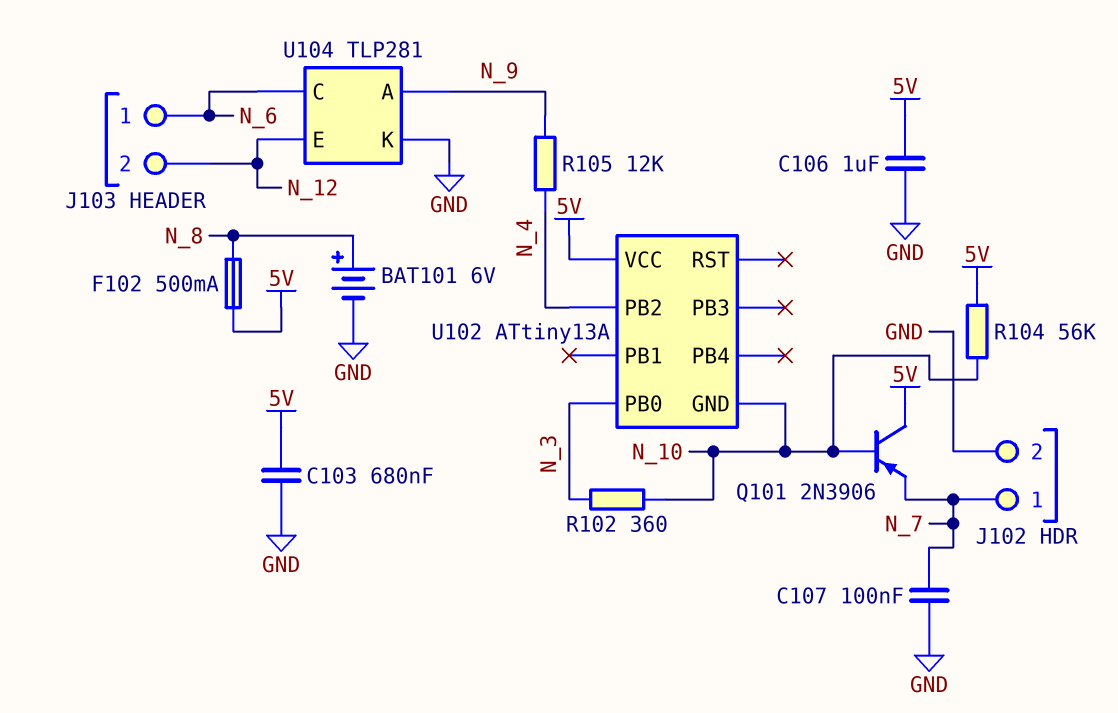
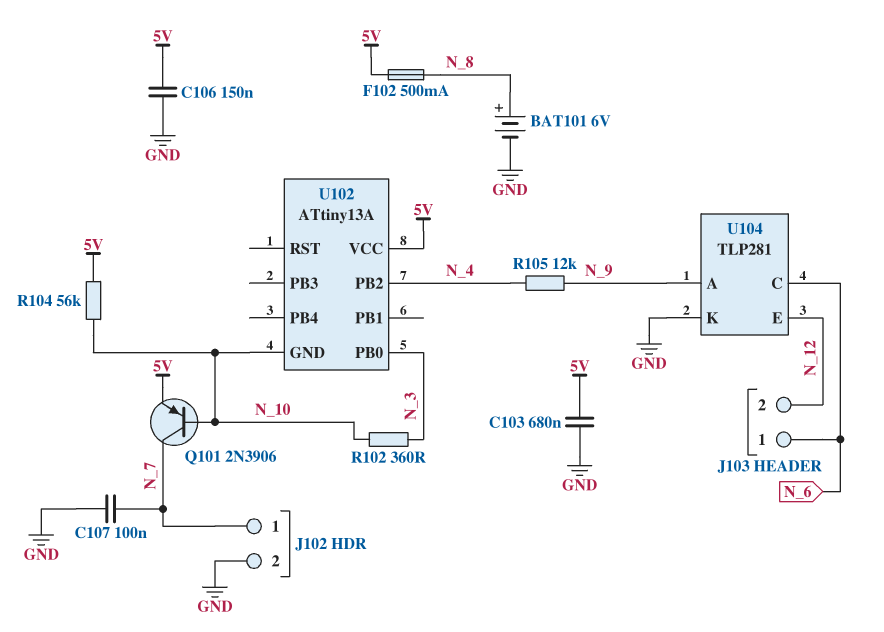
C106: 1uF (5V, GND) -> 150nF (5V, GND)
Q101: PNP 2N3906 (B N_10, C 5V, E N_7) -> PNP 2N3906 (B N_10, C N_7, E 5V)

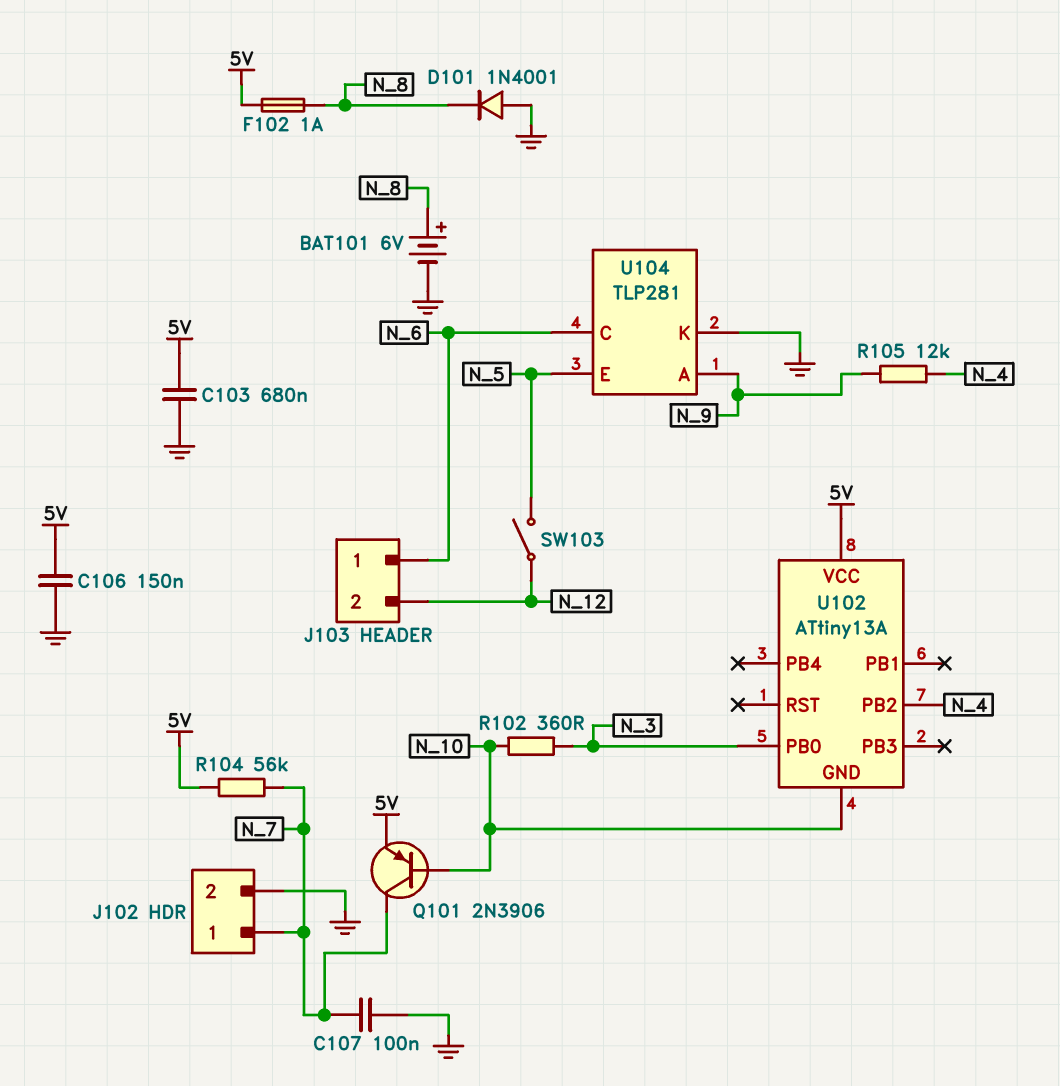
D101: none -> diode 1N4001 (A GND, K N_8)
F102: 500mA (5V, N_8) -> 1A (5V, N_8)
R104: 56k (5V, N_10) -> 56k (5V, N_7)
SW103: none -> switch (N_5, N_12)
U104 pin E: N_12 -> N_5

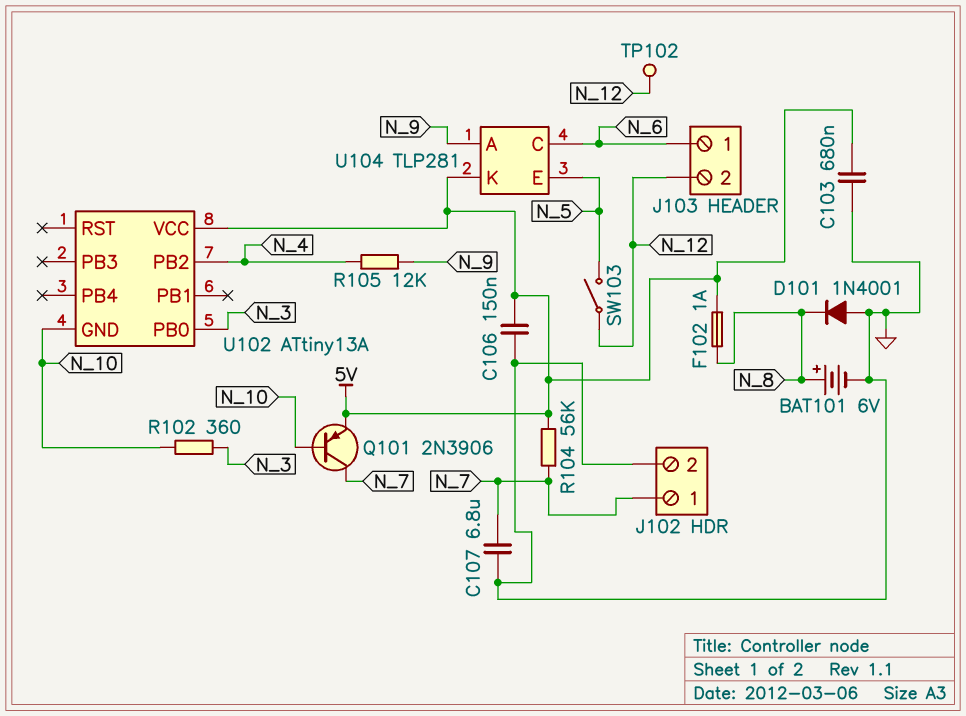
C107: 100nF (GND, N_7) -> 6.8uF (GND, N_7)
TP102: none -> test point (N_12)
U104 pin K: GND -> 5V

